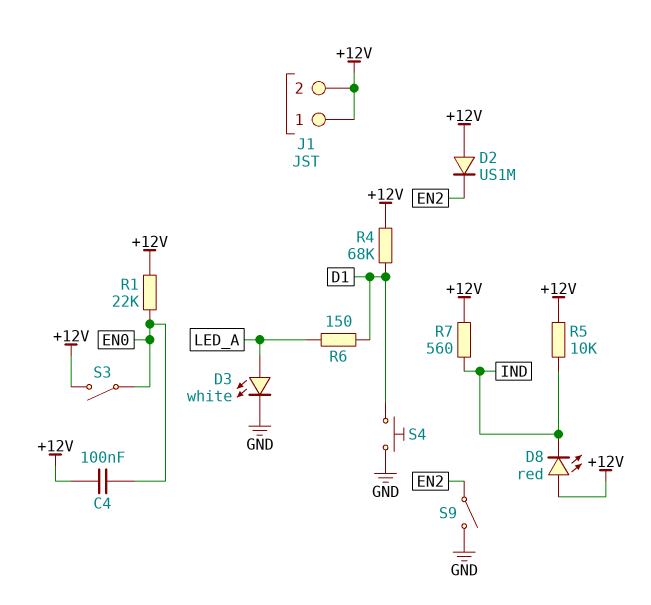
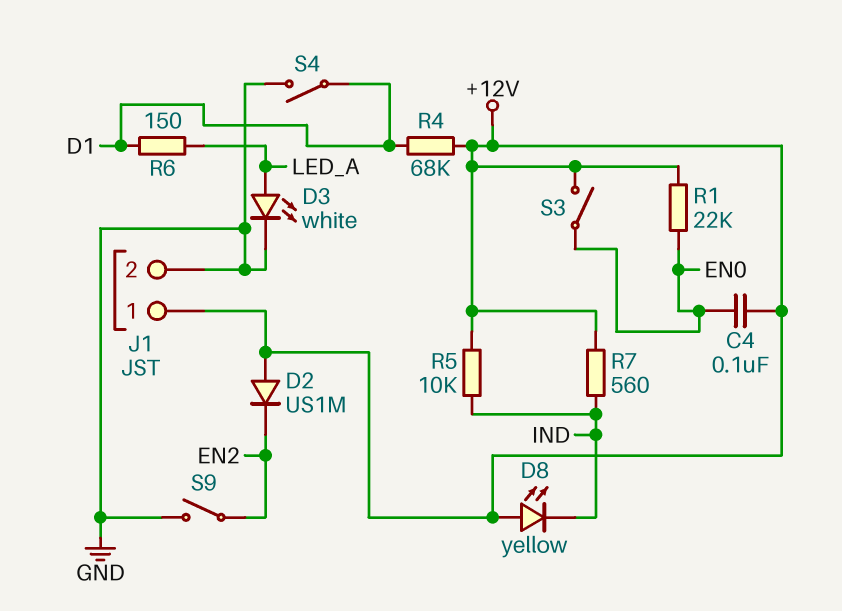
D8: LED red (A +12V, K IND) -> LED yellow (A +12V, K IND)
J1 pin 2: +12V -> GND
S4: button (D1, GND) -> switch (D1, GND)

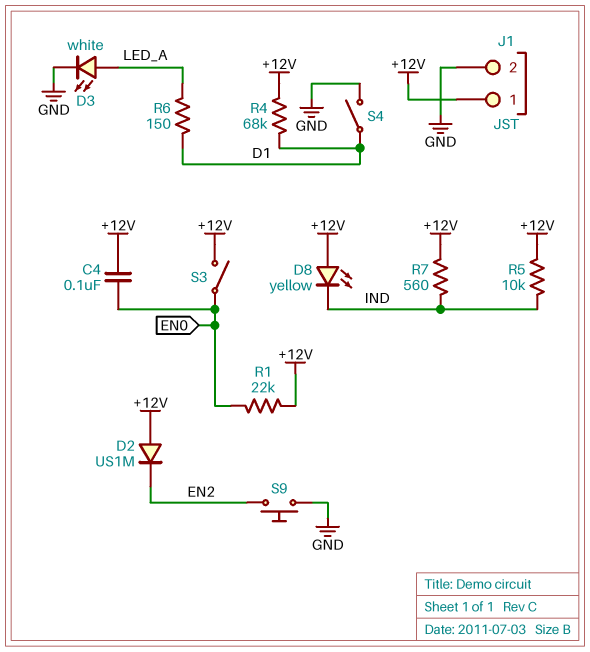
S9: switch (EN2, GND) -> button (EN2, GND)

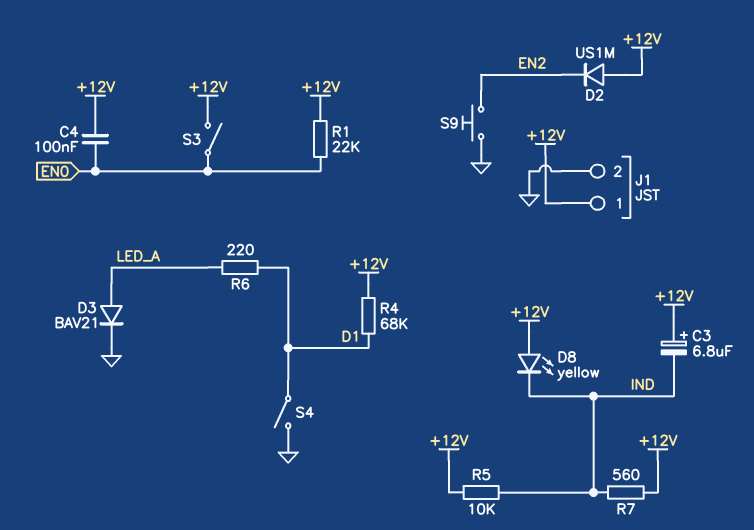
C3: none -> 6.8uF (plus +12V, minus IND)
D3: LED white (A LED_A, K GND) -> diode BAV21 (A LED_A, K GND)
R6: 150 (D1, LED_A) -> 220 (D1, LED_A)

